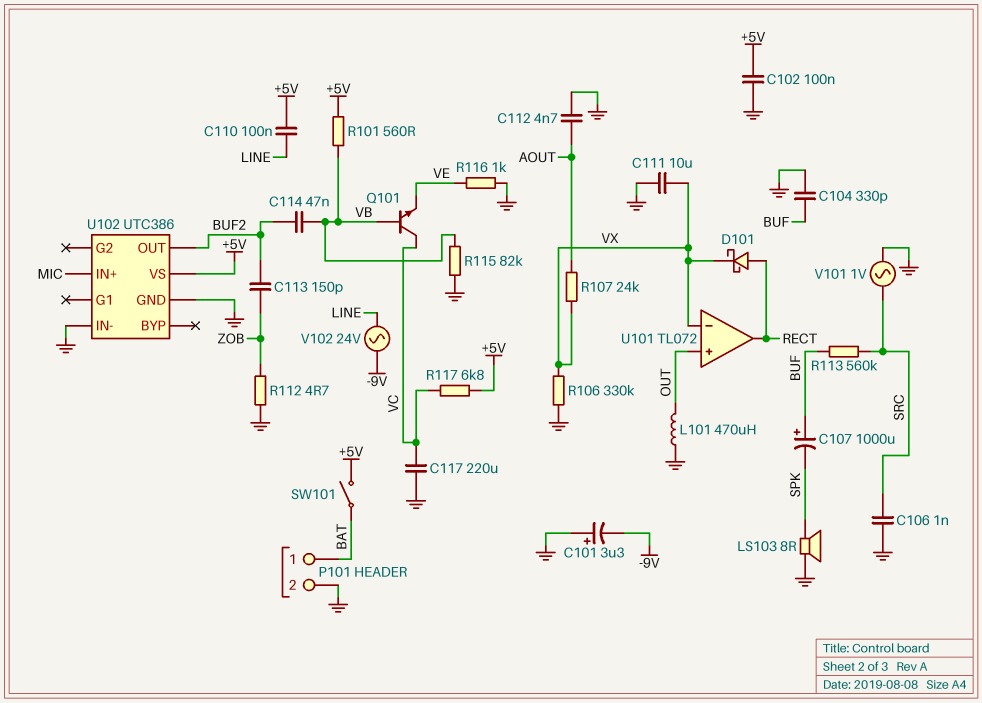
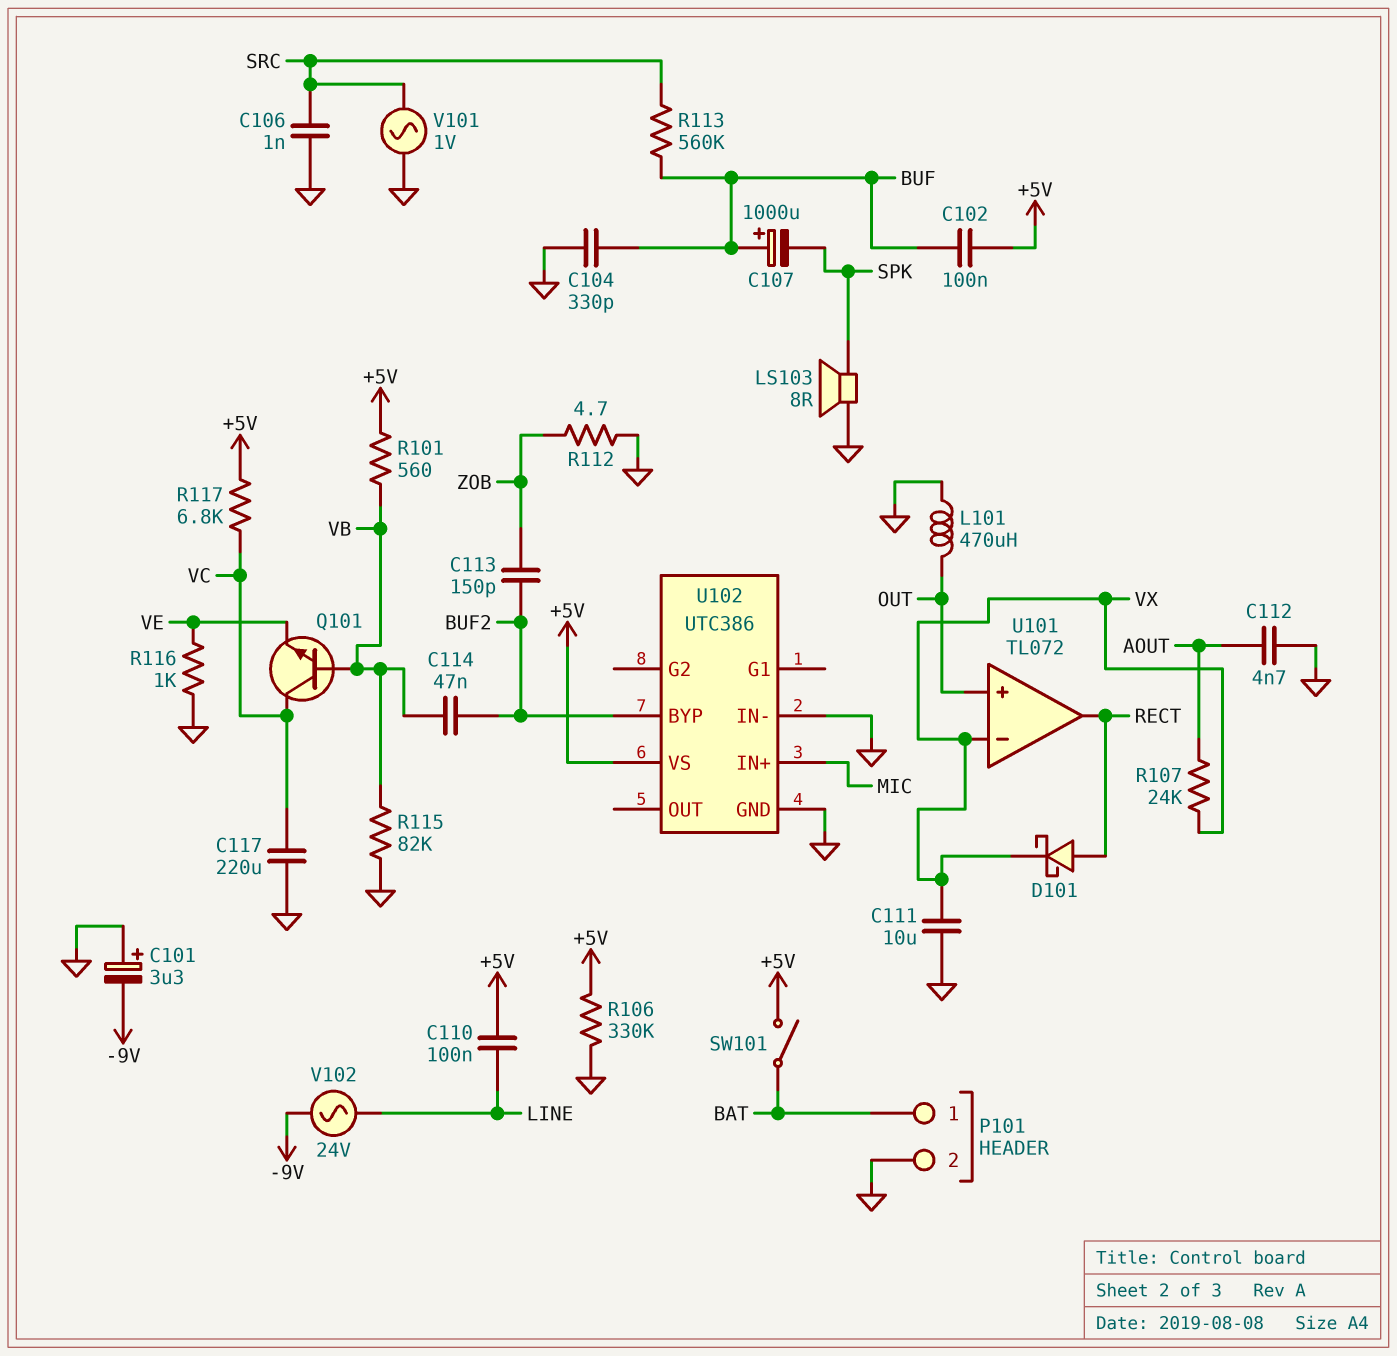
C102: 100nF (+5V, GND) -> 100nF (+5V, BUF)
R106: 330k (GND, VX) -> 330k (+5V, GND)
U102 pin BYP: none -> BUF2
U102 pin OUT: BUF2 -> none

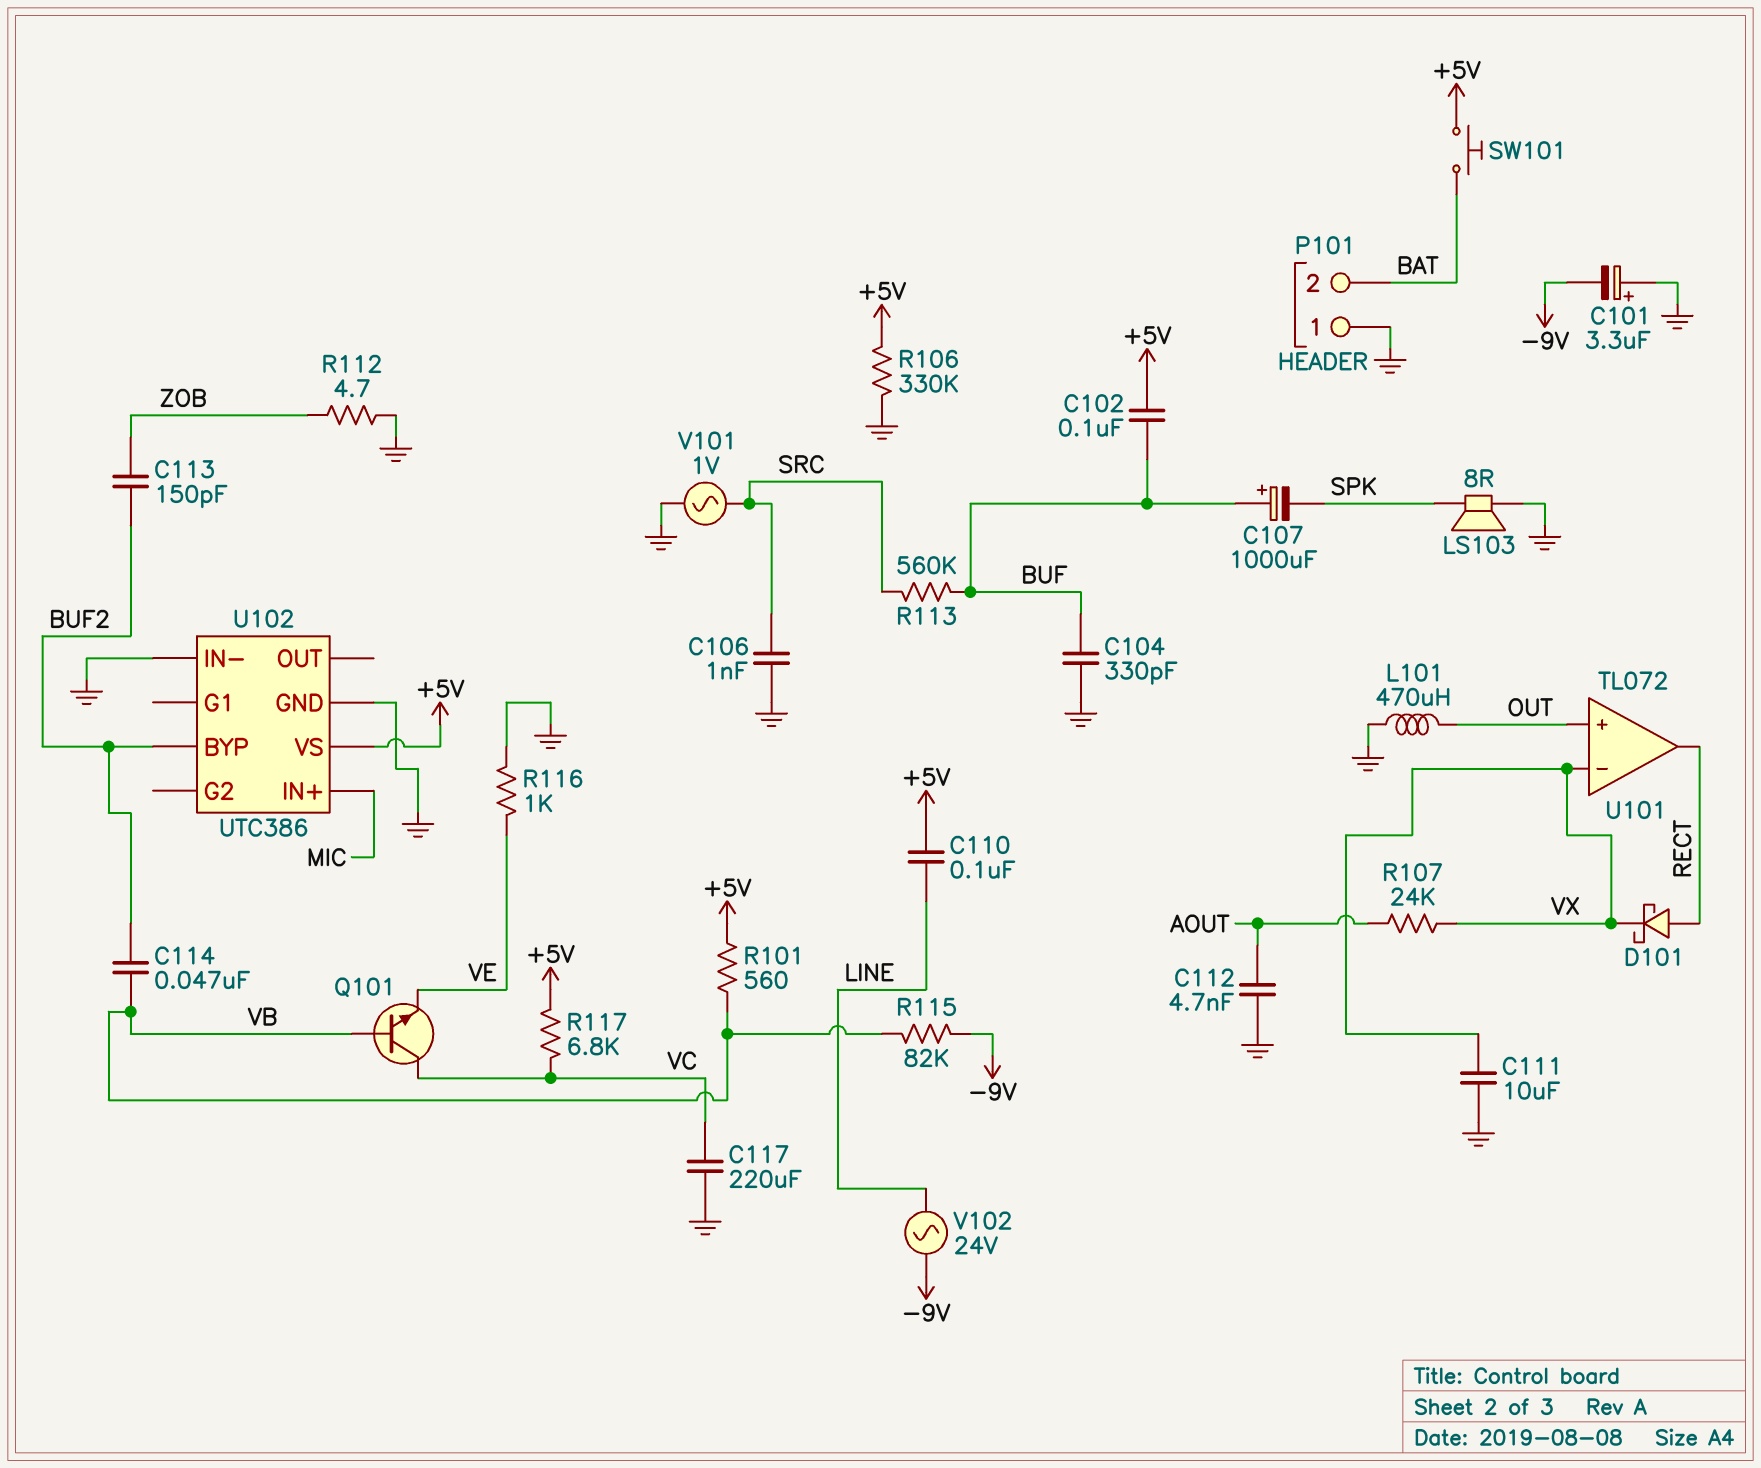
P101 pin 1: BAT -> GND
P101 pin 2: GND -> BAT
R115: 82k (GND, VB) -> 82k (-9V, VB)
SW101: switch (+5V, BAT) -> button (+5V, BAT)

